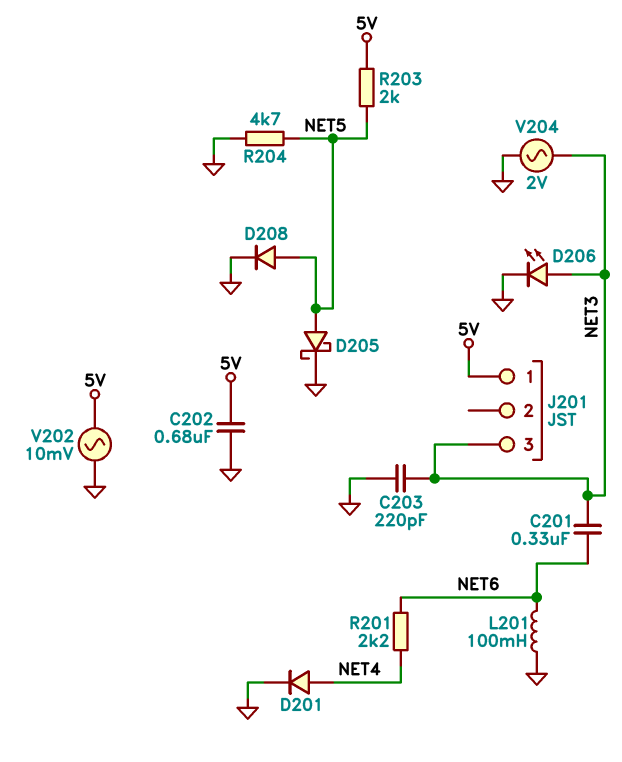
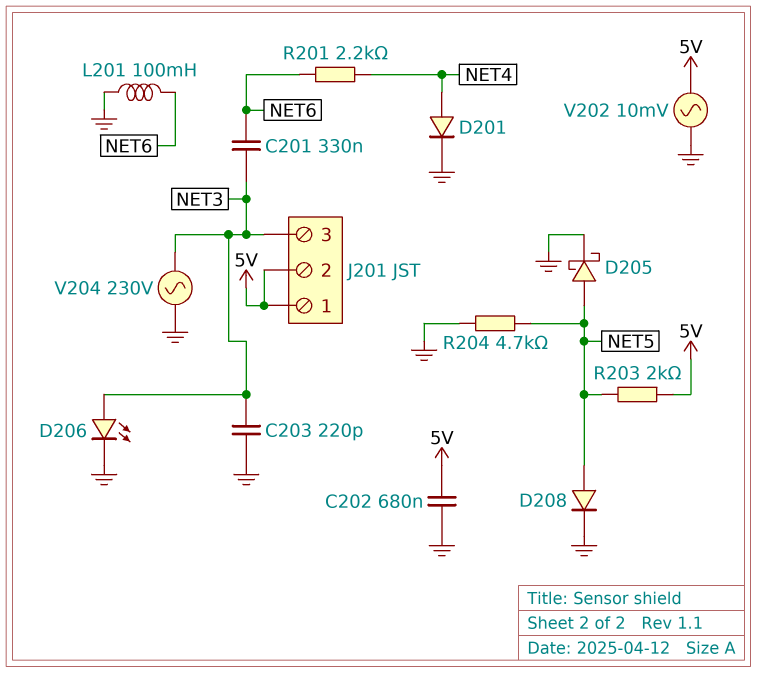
J201 pin 2: none -> 5V
V204: AC 2V (GND, NET3) -> AC 230V (GND, NET3)

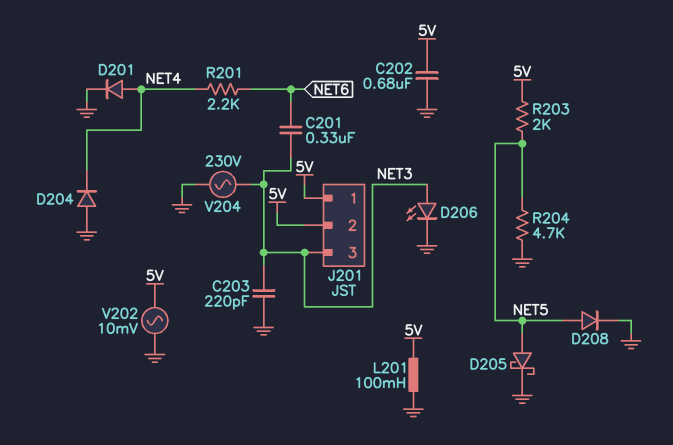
D204: none -> diode (A GND, K NET4)
L201: 100mH (GND, NET6) -> 100mH (5V, GND)

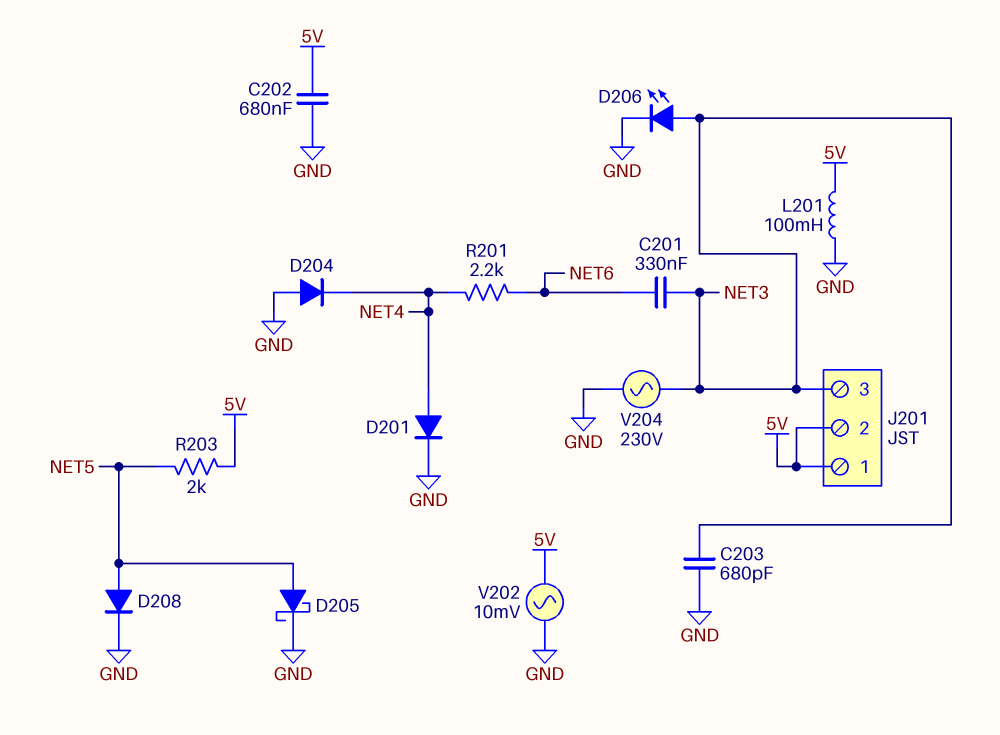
C203: 220pF (GND, NET3) -> 680pF (GND, NET3)
R204: 4.7k (GND, NET5) -> none

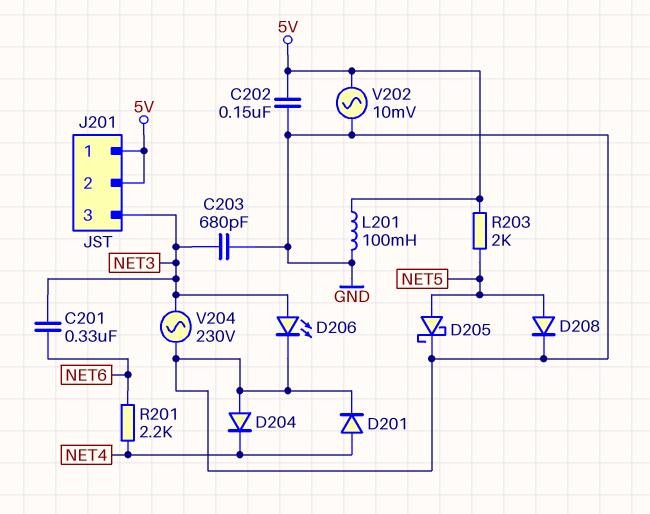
C202: 680nF (5V, GND) -> 150nF (5V, GND)

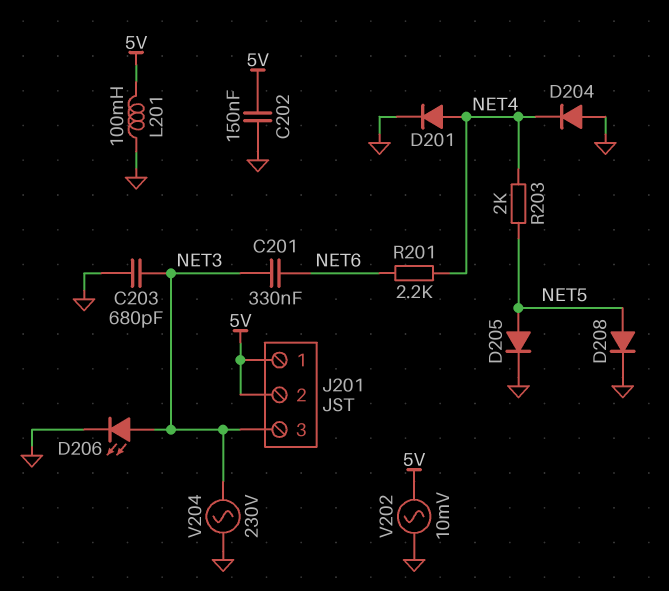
D205: schottky (A NET5, K GND) -> diode (A NET5, K GND)
R203: 2k (5V, NET5) -> 2k (NET4, NET5)

